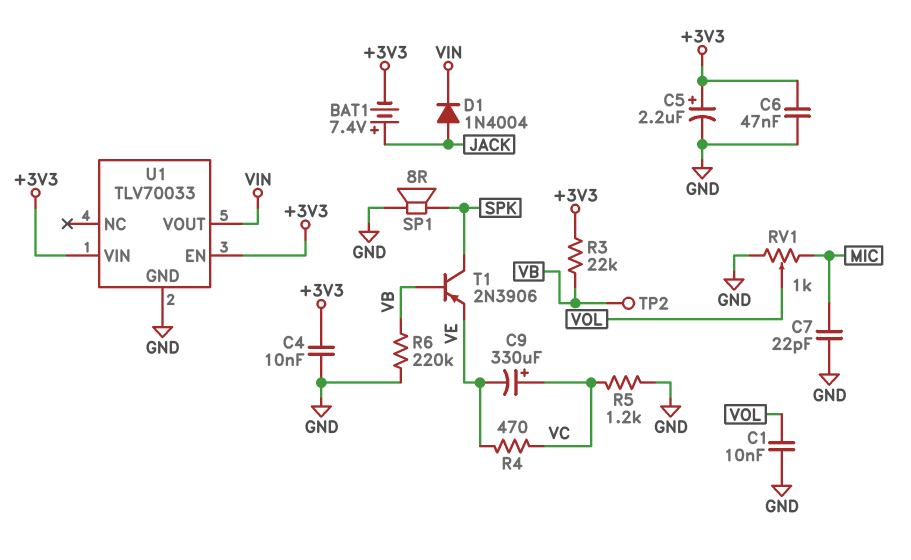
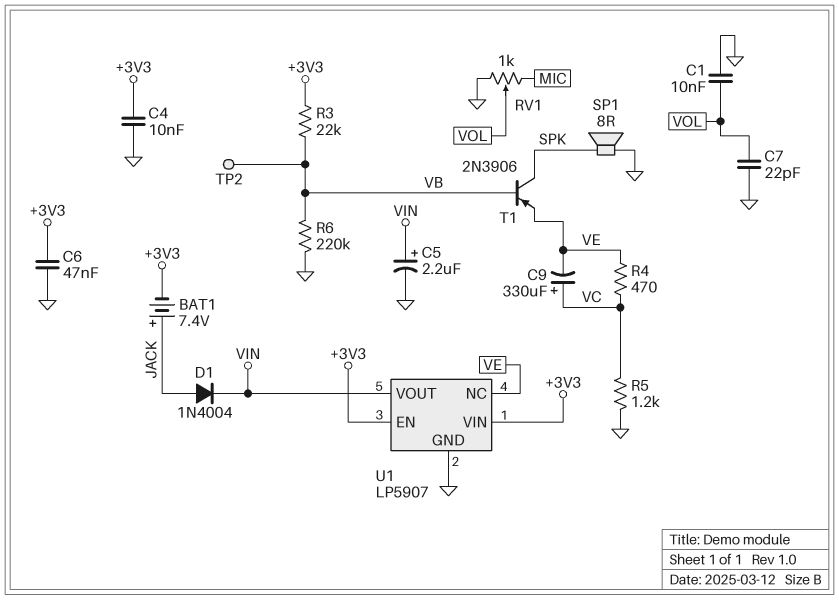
C5: 2.2uF (plus +3V3, minus GND) -> 2.2uF (plus VIN, minus GND)
C7: 22pF (GND, MIC) -> 22pF (GND, VOL)
U1: TLV70033 -> LP5907
U1 pin NC: none -> VE

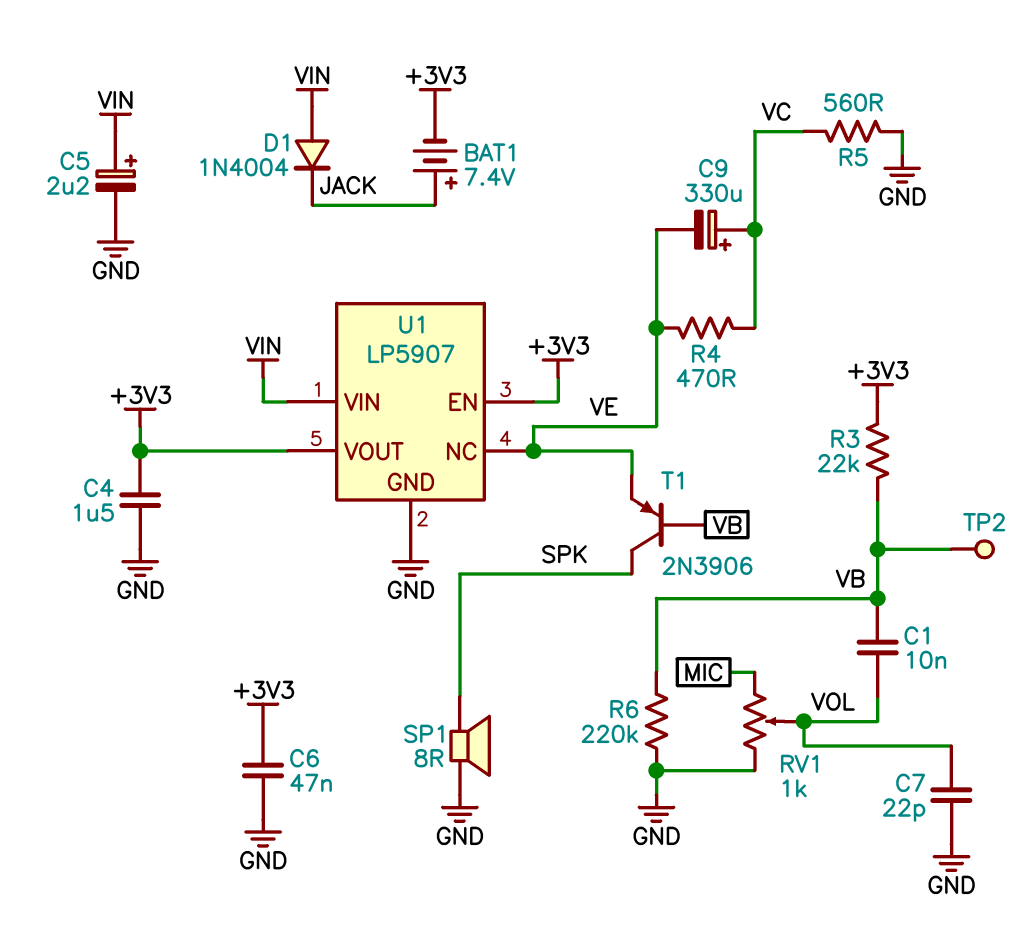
C1: 10nF (GND, VOL) -> 10nF (VB, VOL)
C4: 10nF (+3V3, GND) -> 1.5uF (+3V3, GND)
D1: diode 1N4004 (A JACK, K VIN) -> diode 1N4004 (A VIN, K JACK)
R5: 1.2k (GND, VC) -> 560 (GND, VC)
U1 pin VIN: +3V3 -> VIN
U1 pin VOUT: VIN -> +3V3

